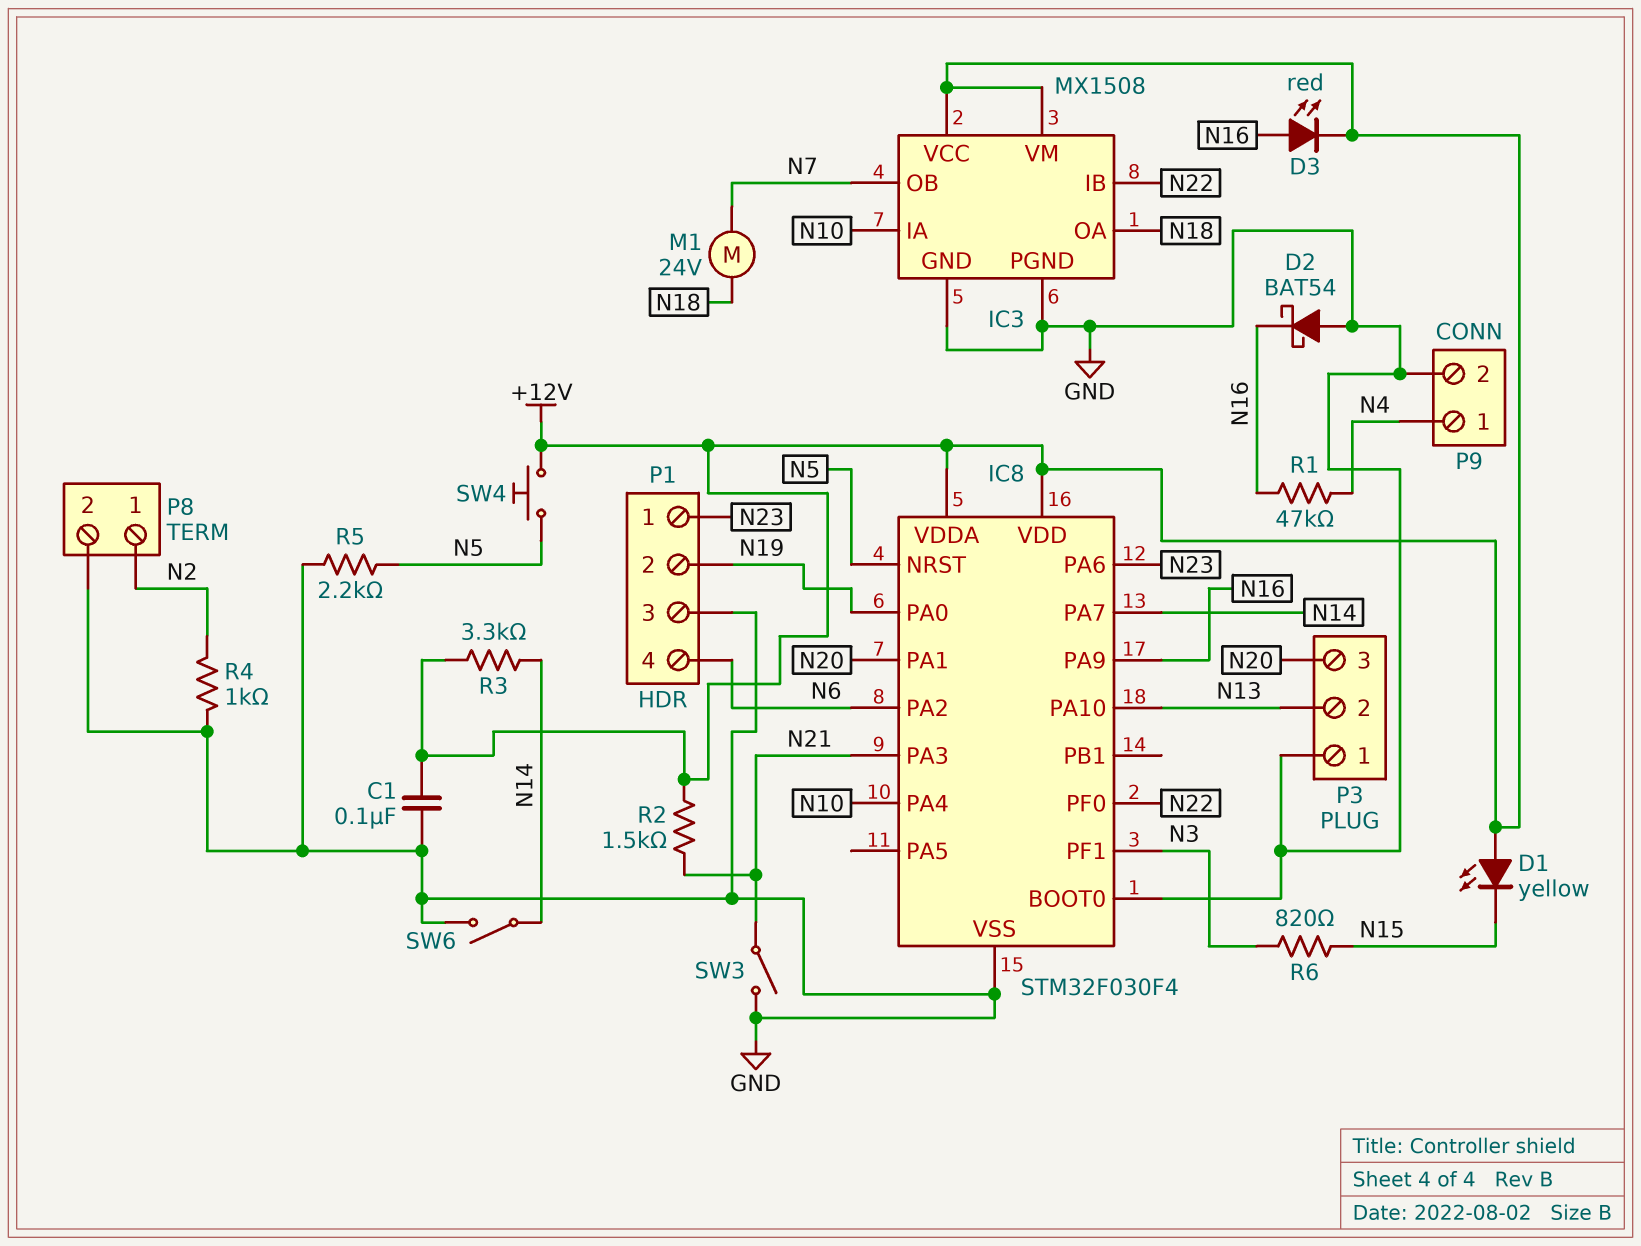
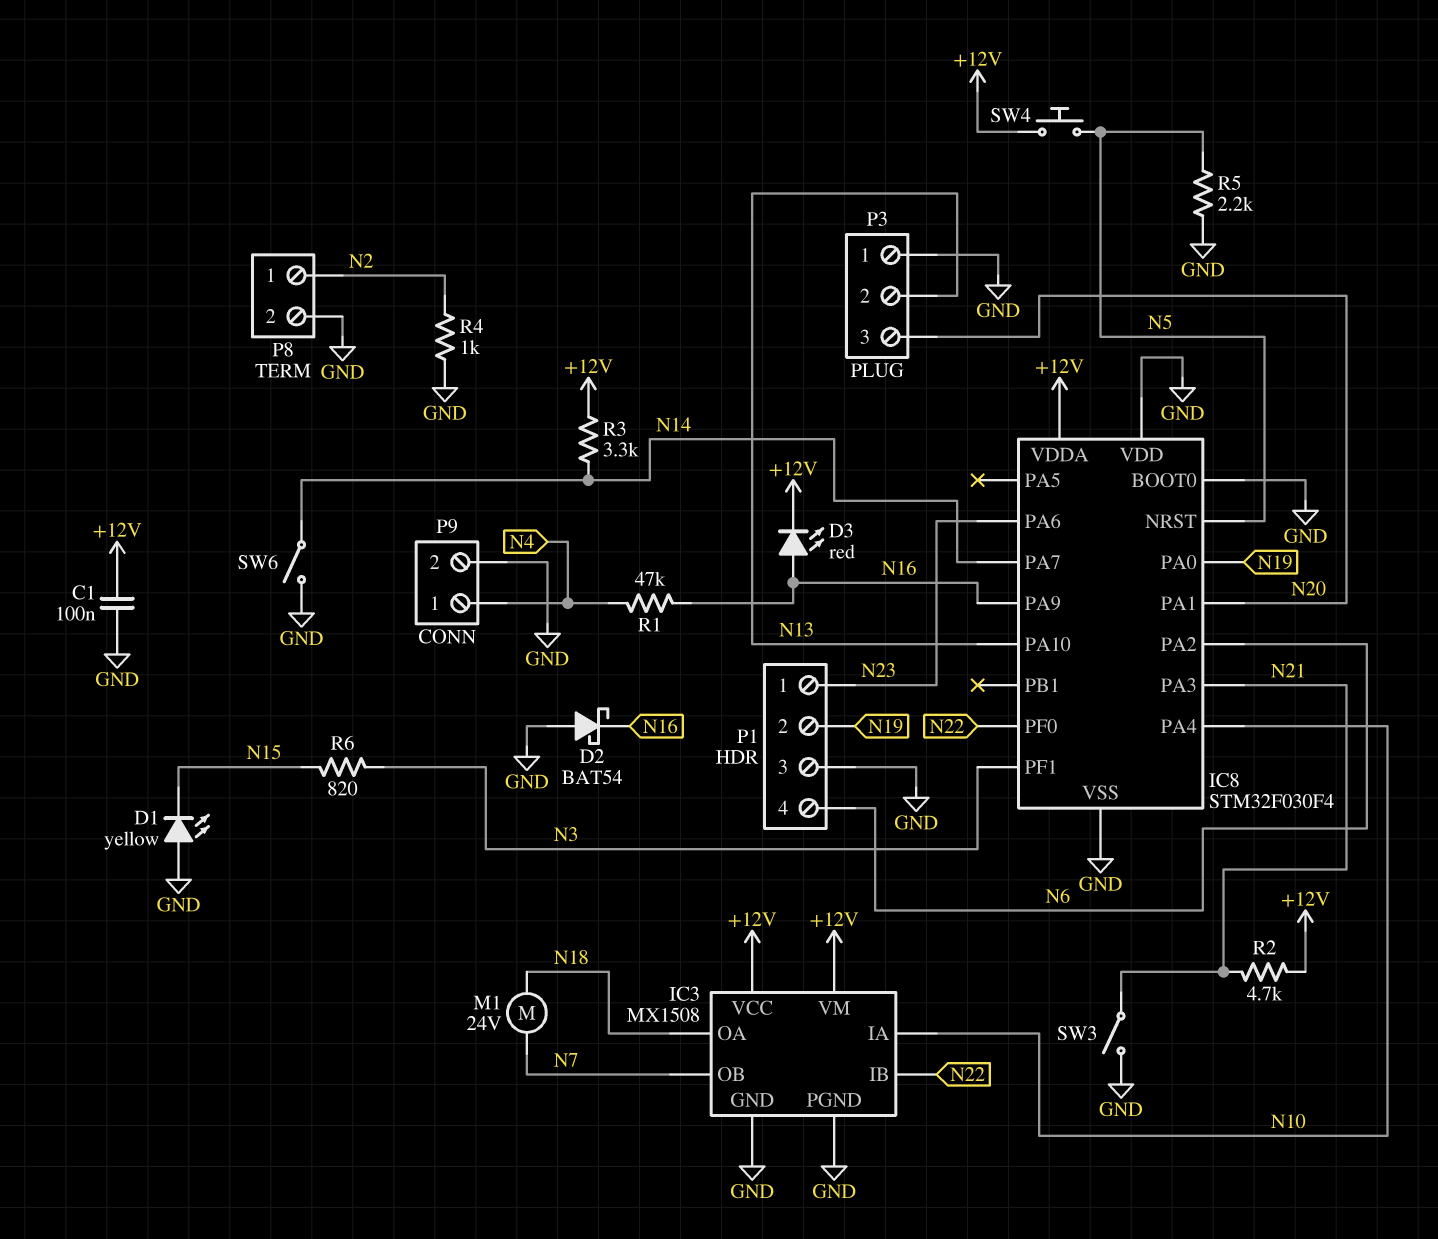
D1: LED yellow (A +12V, K N15) -> LED yellow (A GND, K N15)
IC8 pin VDD: +12V -> GND
R2: 1.5k (+12V, N21) -> 4.7k (+12V, N21)

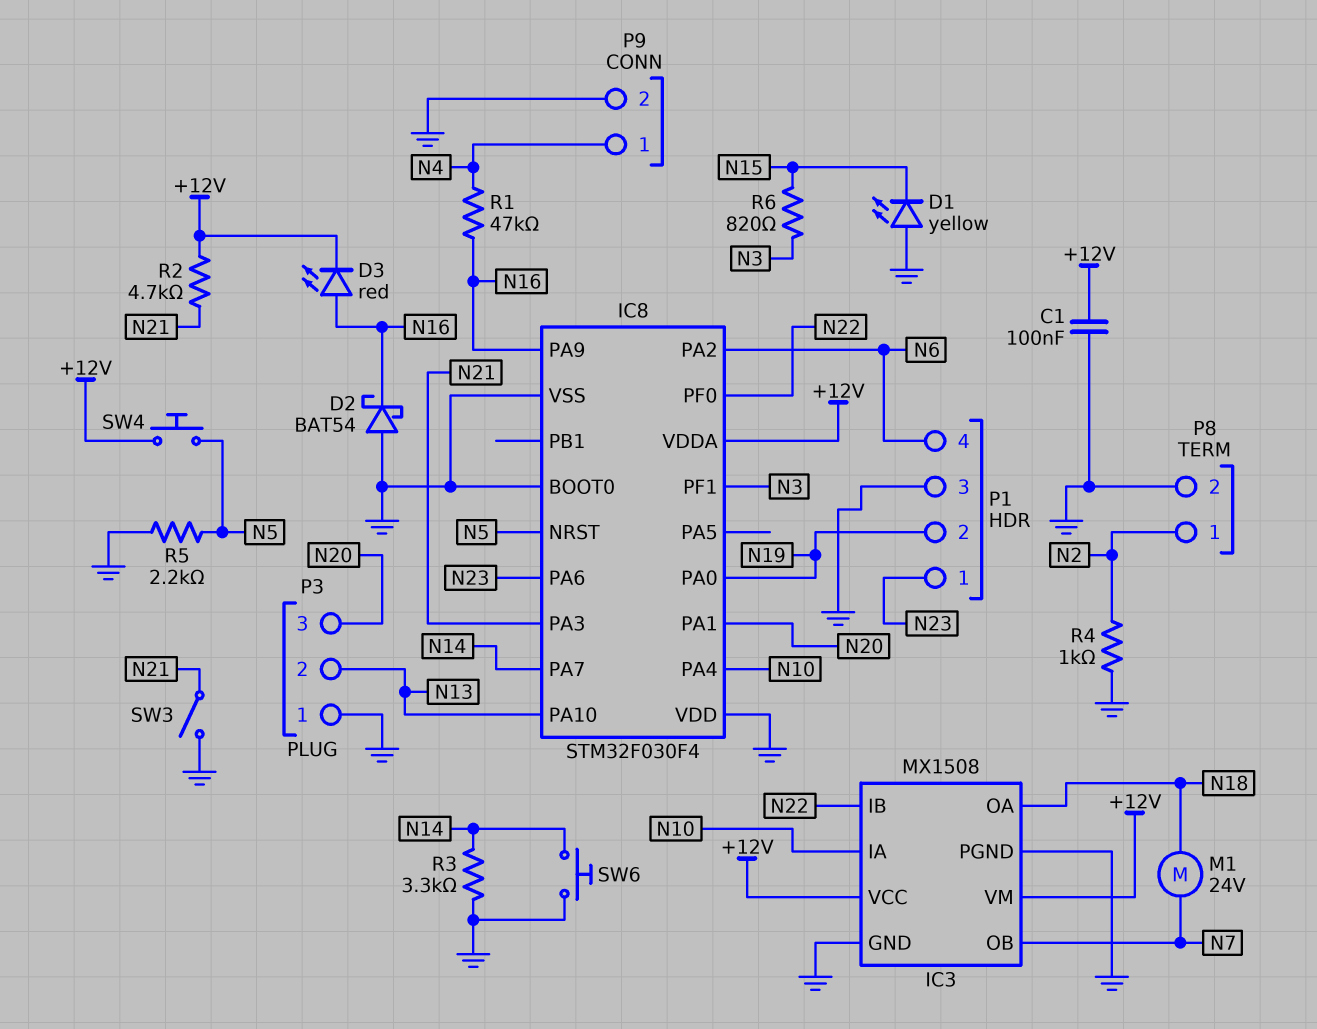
R3: 3.3k (+12V, N14) -> 3.3k (GND, N14)
SW6: switch (GND, N14) -> button (GND, N14)

